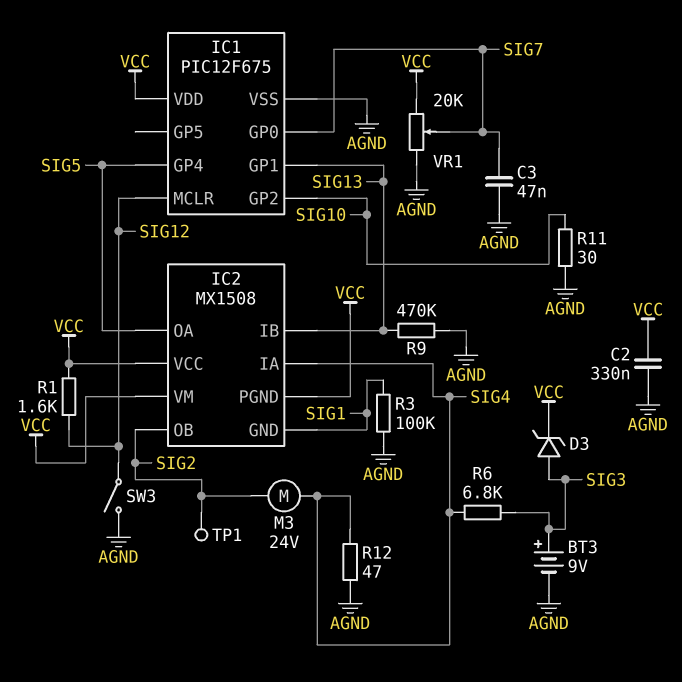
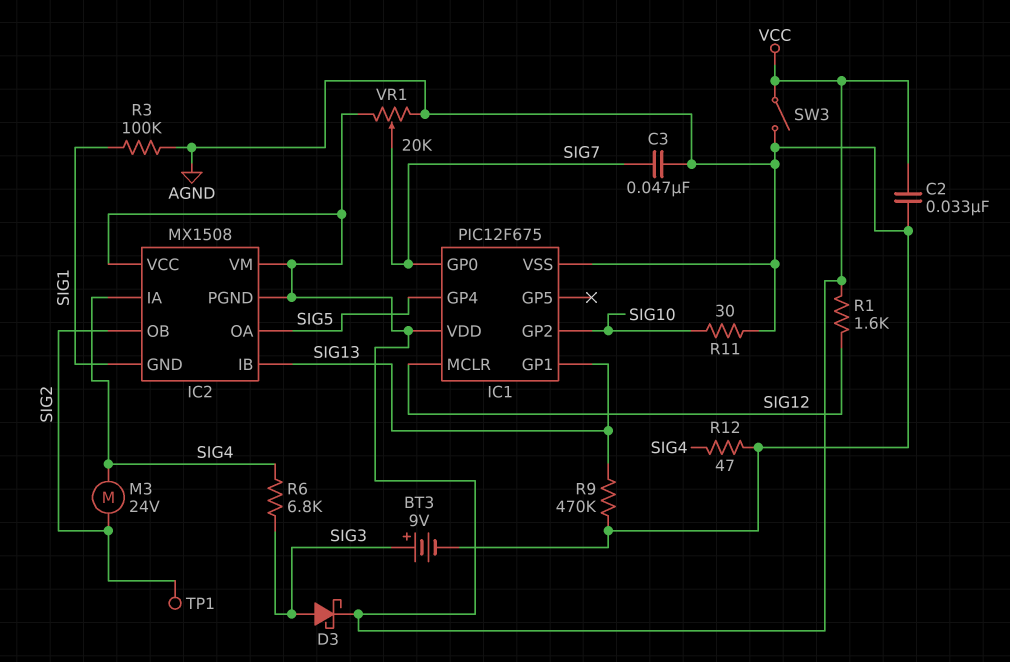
C2: 330nF (AGND, VCC) -> 33nF (AGND, VCC)
D3: zener (A SIG3, K VCC) -> schottky (A SIG3, K VCC)
SW3: switch (AGND, SIG12) -> switch (AGND, VCC)

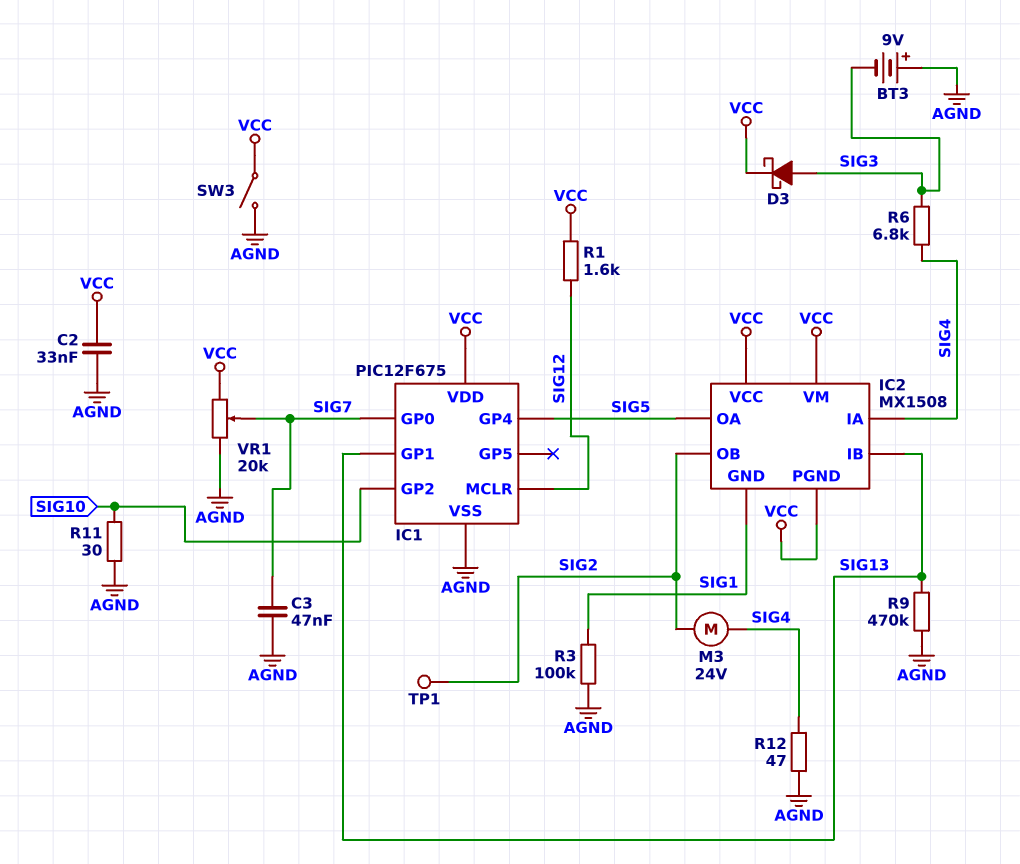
BT3: 9V (plus SIG3, minus AGND) -> 9V (plus AGND, minus SIG3)

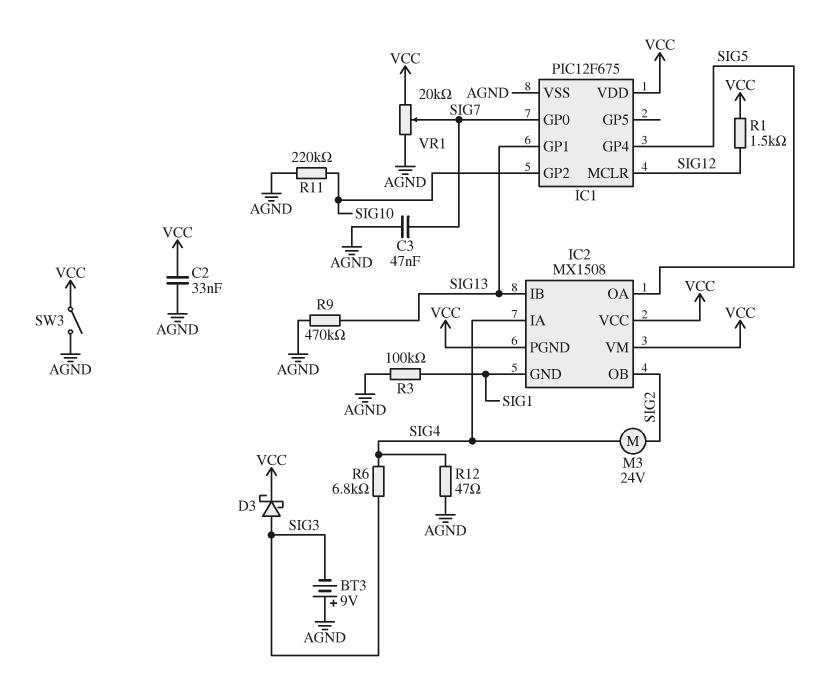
R1: 1.6k (SIG12, VCC) -> 1.5k (SIG12, VCC)
R11: 30 (AGND, SIG10) -> 220k (AGND, SIG10)
TP1: test point (SIG2) -> none

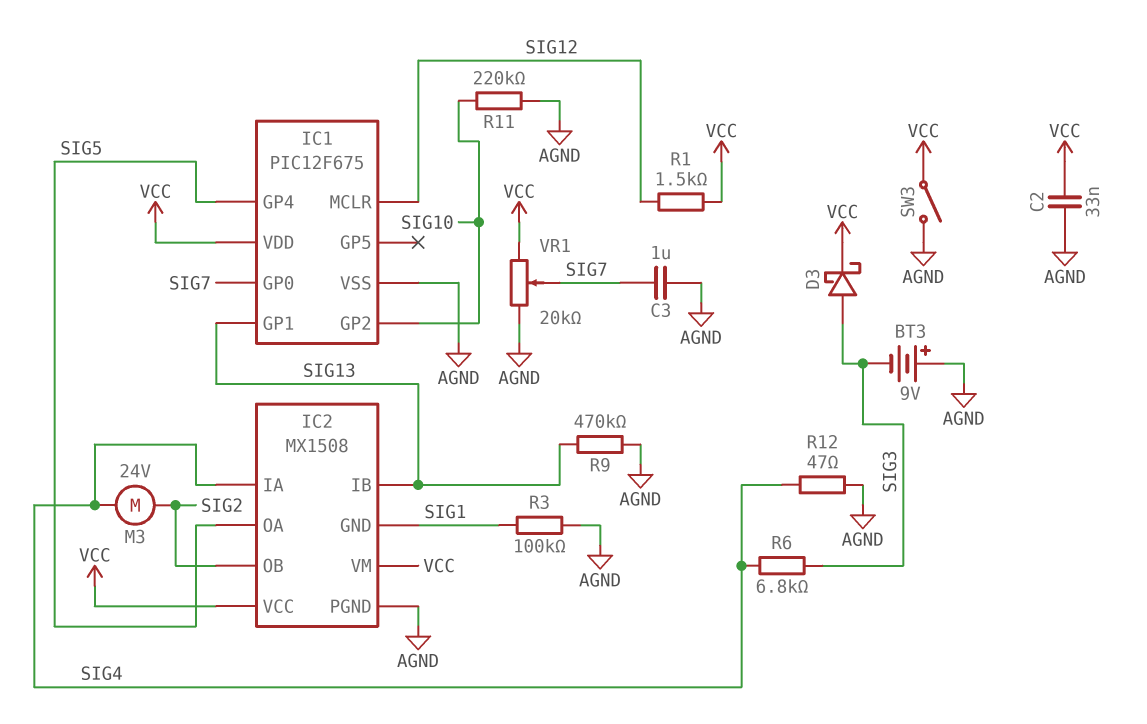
C3: 47nF (AGND, SIG7) -> 1uF (AGND, SIG7)
IC2 pin PGND: VCC -> AGND

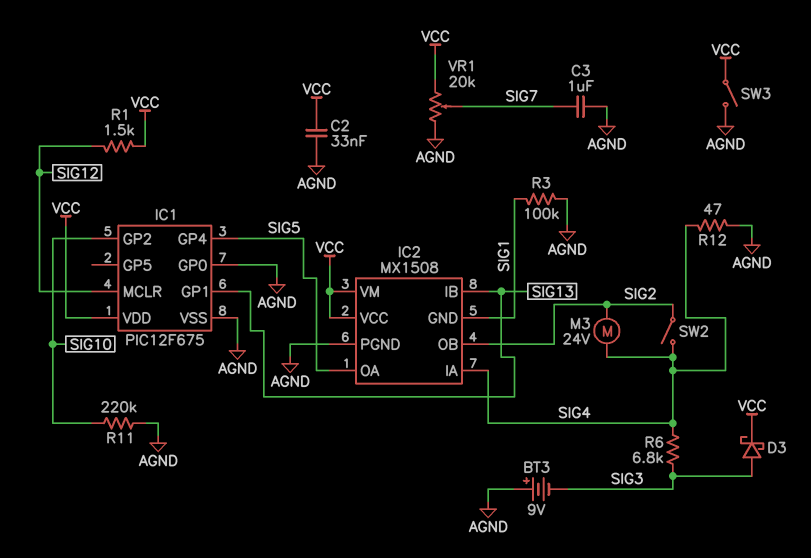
IC1 pin GP0: SIG7 -> AGND
R9: 470k (AGND, SIG13) -> none
SW2: none -> switch (SIG2, SIG4)

